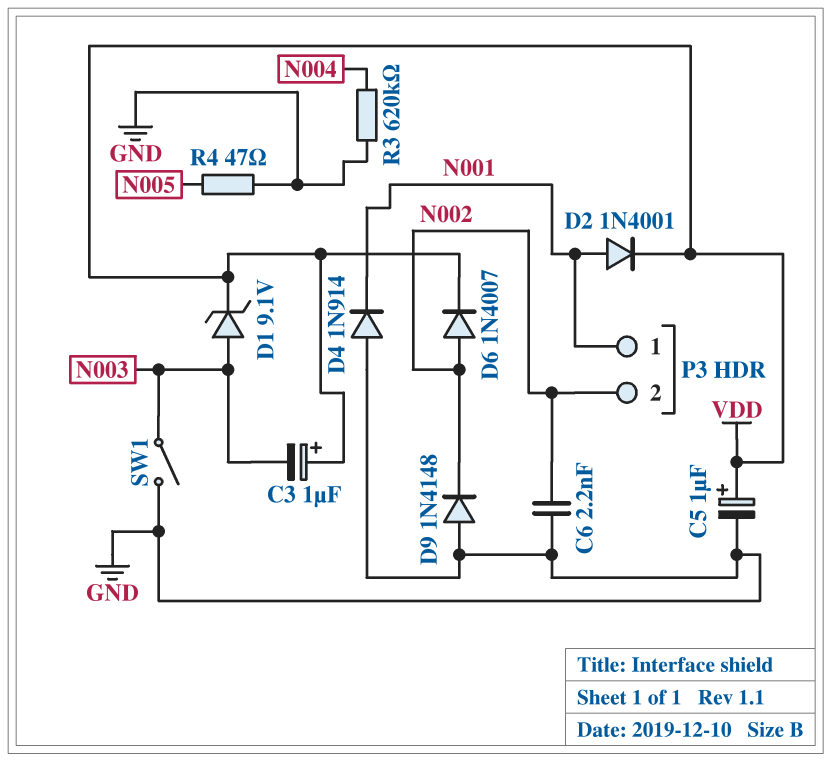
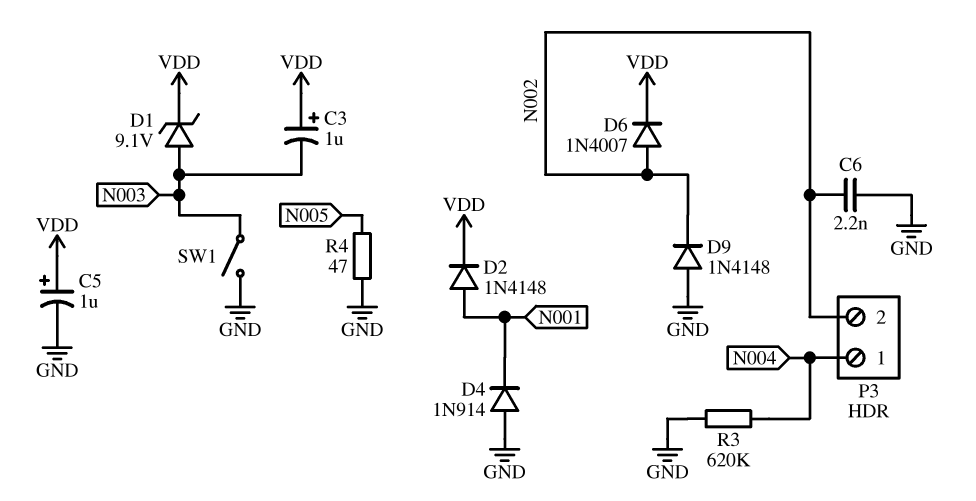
D2: diode 1N4001 (A N001, K VDD) -> diode 1N4148 (A N001, K VDD)
P3 pin 1: N001 -> N004

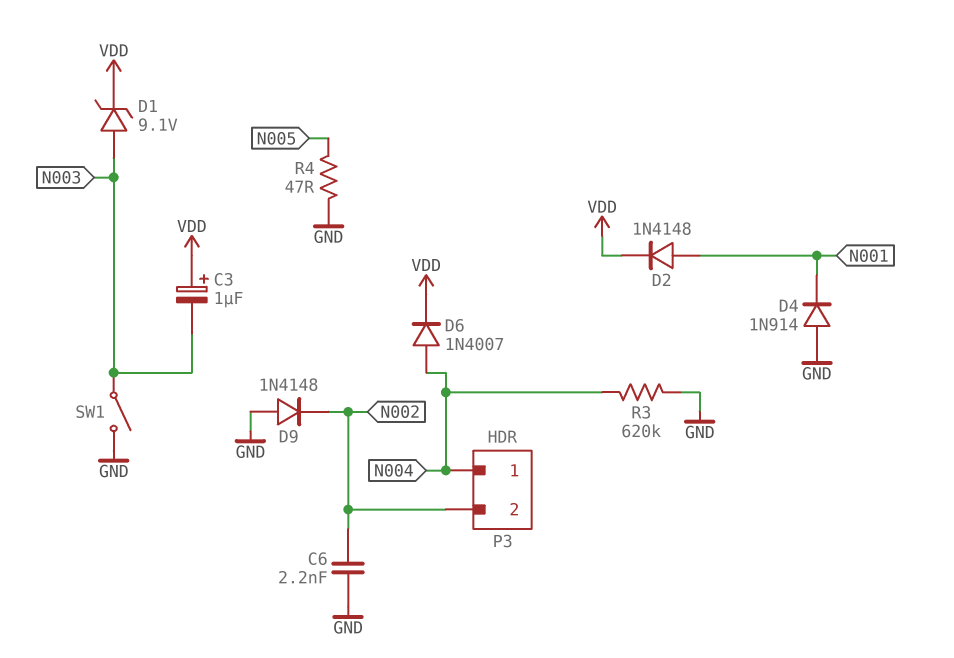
C5: 1uF (plus VDD, minus GND) -> none
D6: diode 1N4007 (A N002, K VDD) -> diode 1N4007 (A N004, K VDD)

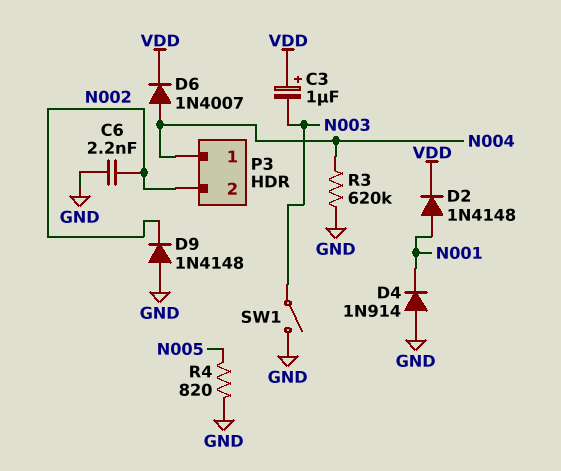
D1: zener 9.1V (A N003, K VDD) -> none
R4: 47 (GND, N005) -> 820 (GND, N005)

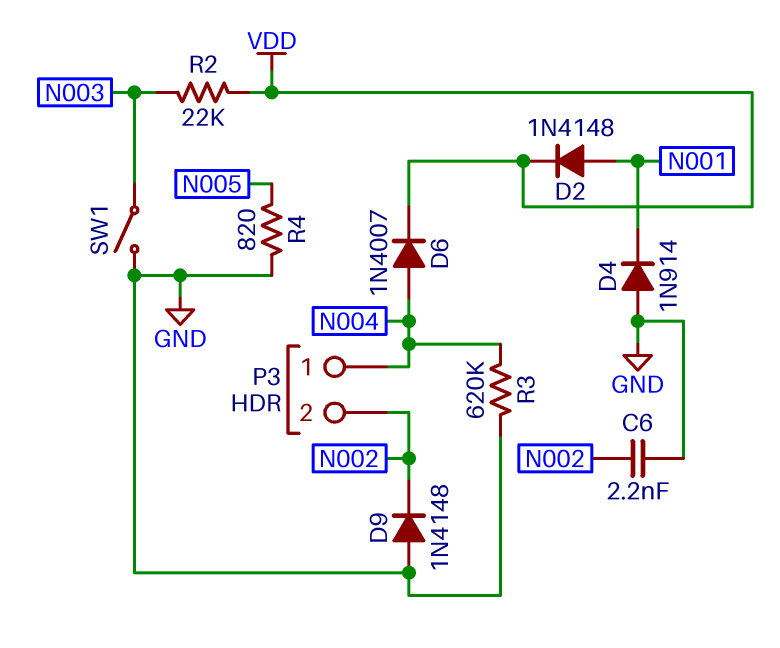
C3: 1uF (plus VDD, minus N003) -> none
R2: none -> 22k (N003, VDD)

